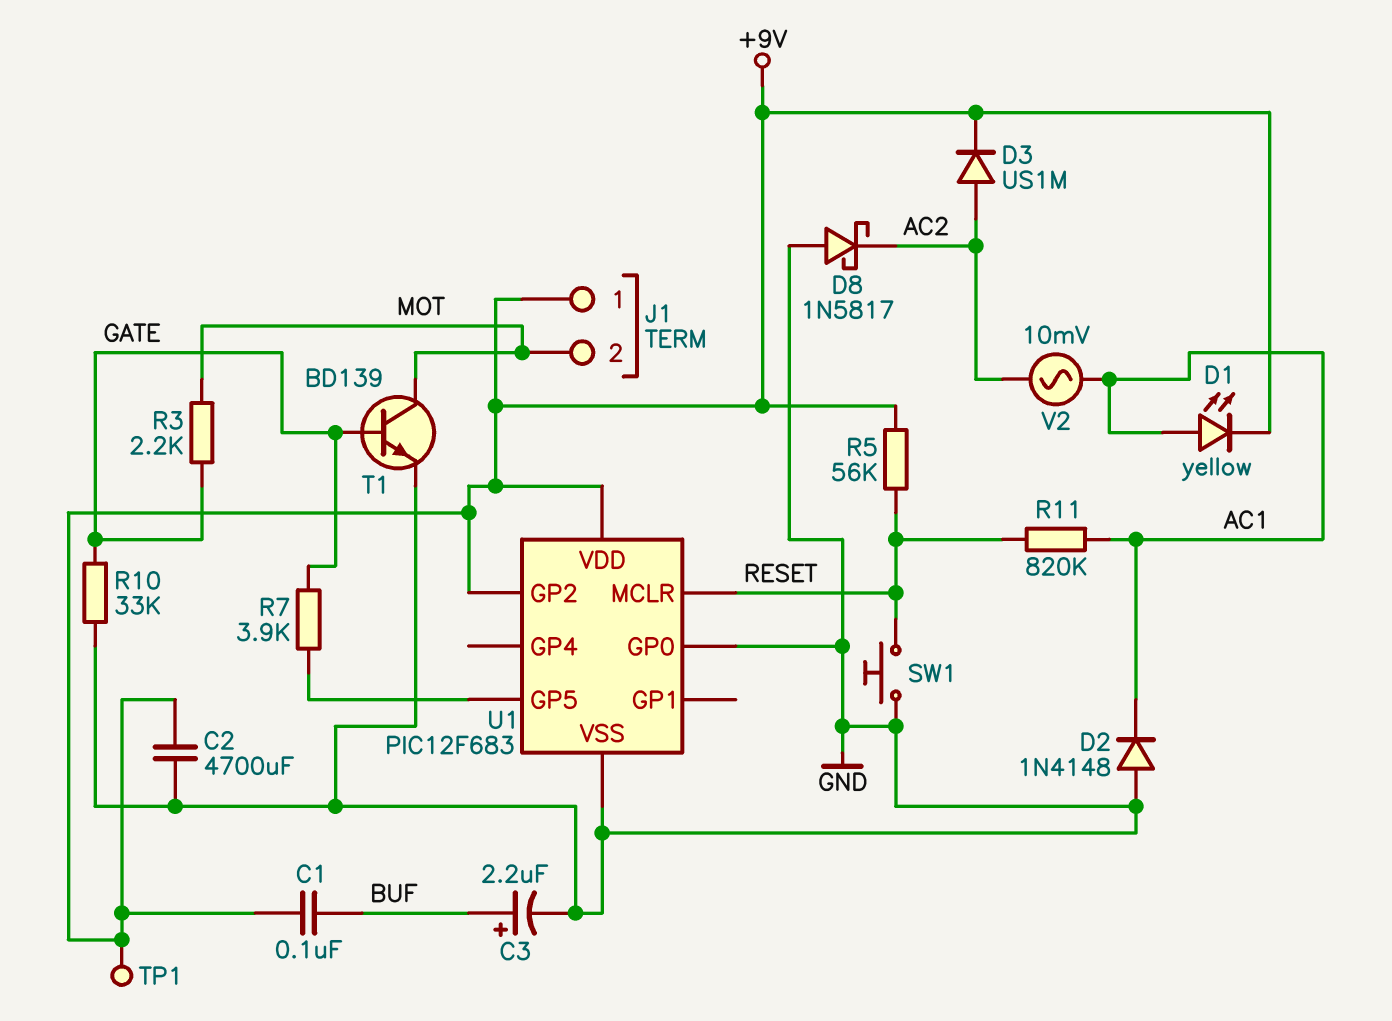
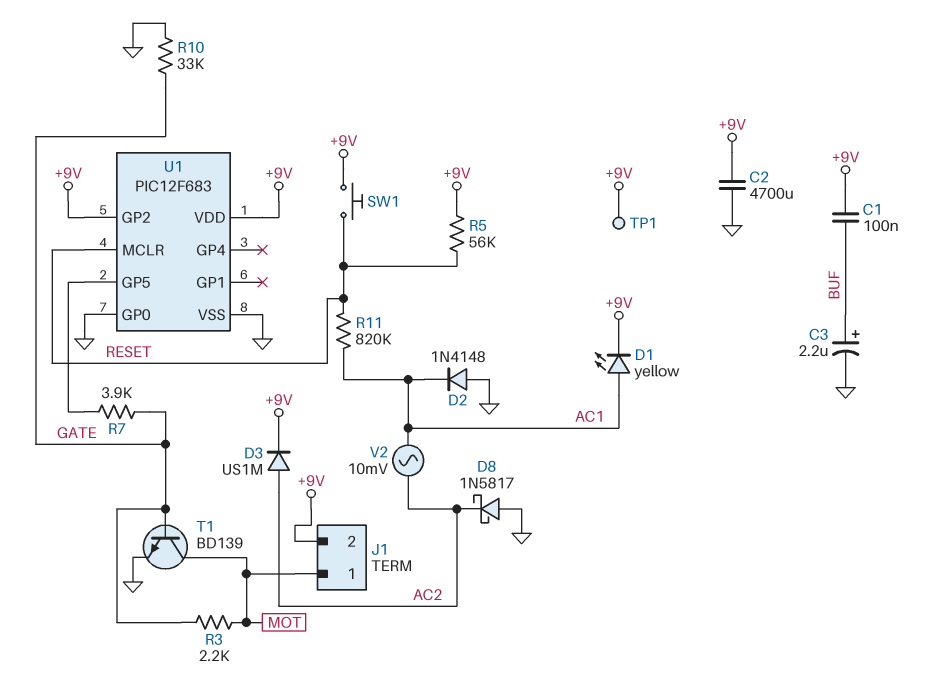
J1 pin 1: +9V -> MOT
J1 pin 2: MOT -> +9V
SW1: button (GND, RESET) -> button (+9V, RESET)

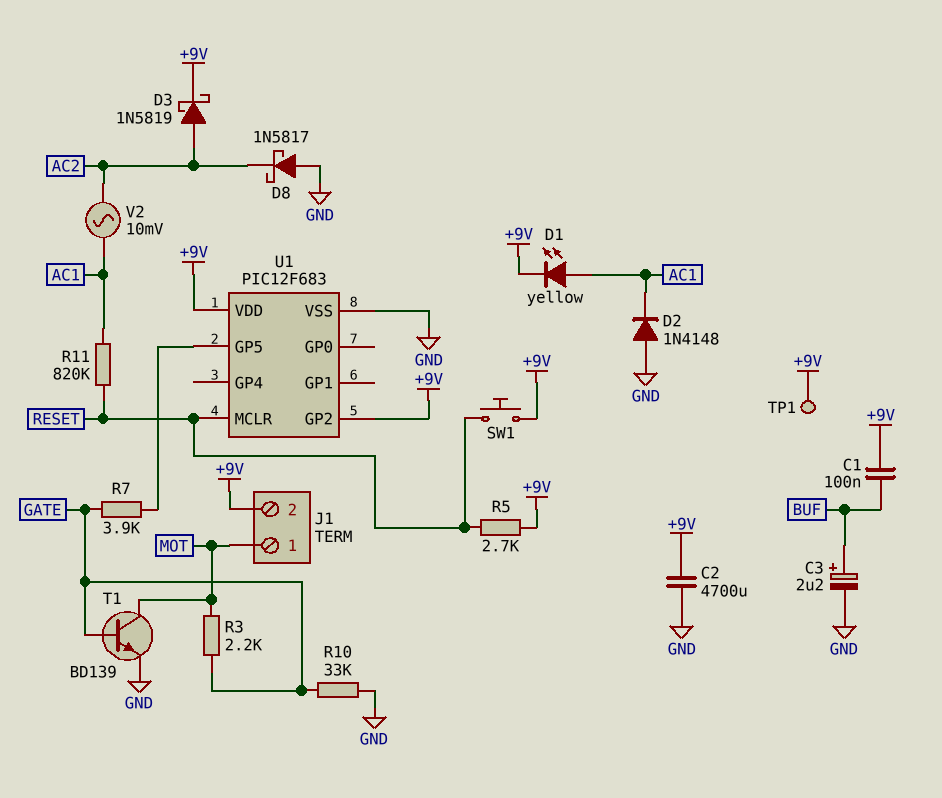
D3: diode US1M (A AC2, K +9V) -> schottky 1N5819 (A AC2, K +9V)
R5: 56k (+9V, RESET) -> 2.7k (+9V, RESET)
U1 pin GP0: GND -> none

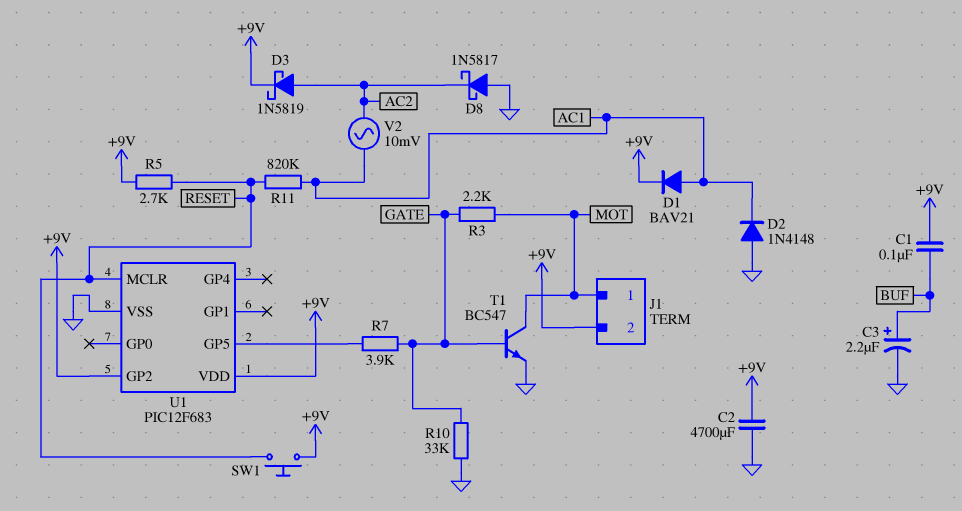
D1: LED yellow (A AC1, K +9V) -> diode BAV21 (A AC1, K +9V)
T1: NPN BD139 (B GATE, C MOT, E GND) -> NPN BC547 (B GATE, C MOT, E GND)
TP1: test point (+9V) -> none

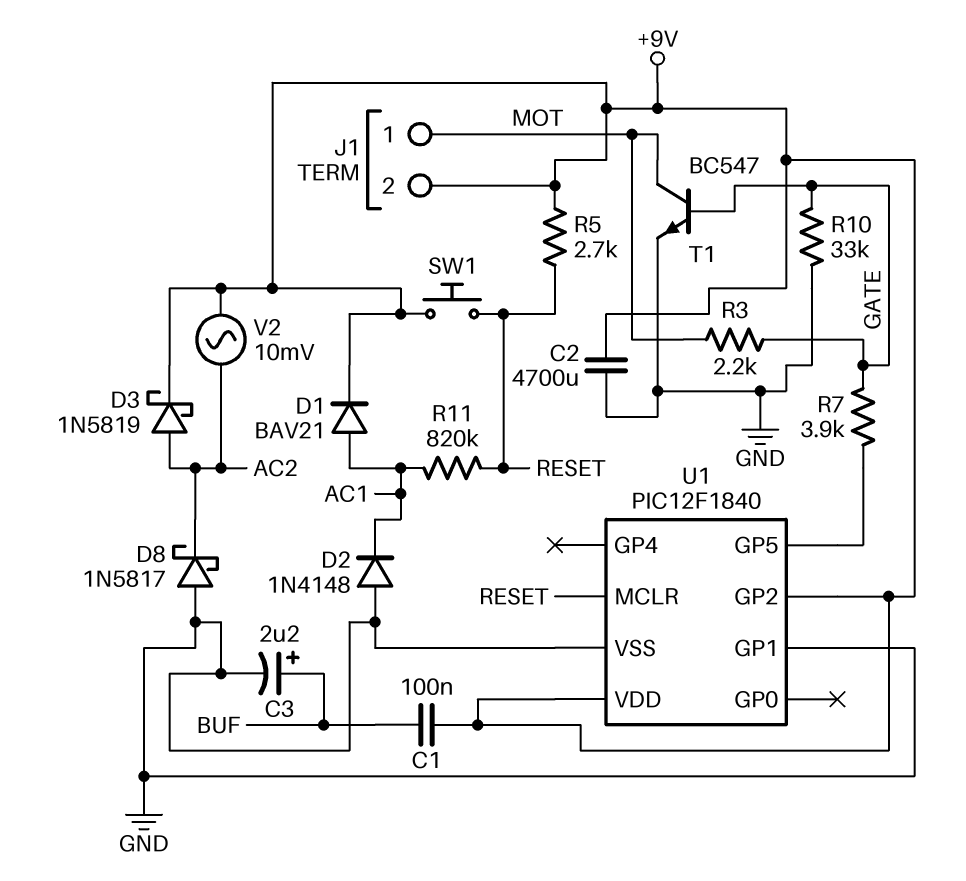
U1: PIC12F683 -> PIC12F1840
U1 pin GP1: none -> GND
V2: AC 10mV (AC1, AC2) -> AC 10mV (+9V, AC2)

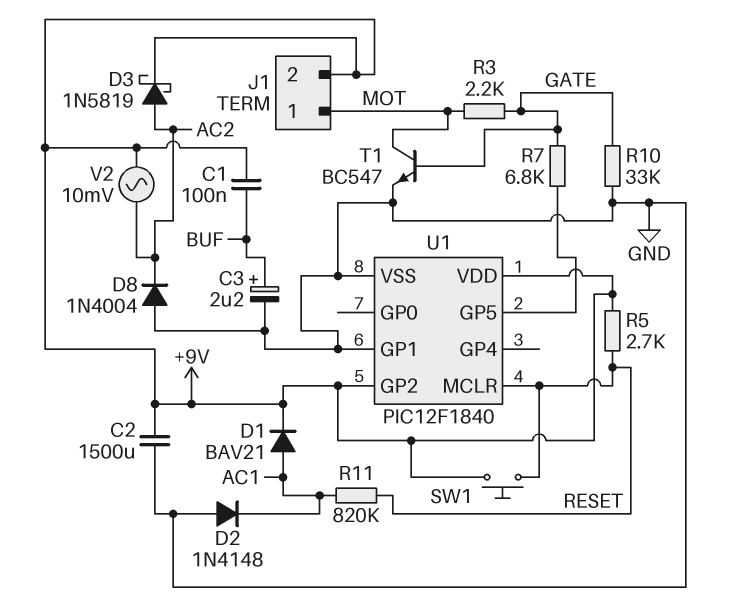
C2: 4700uF (+9V, GND) -> 1500uF (+9V, GND)
D8: schottky 1N5817 (A GND, K AC2) -> diode 1N4004 (A GND, K AC2)
R7: 3.9k (GATE, U1/GP5) -> 6.8k (GATE, U1/GP5)

